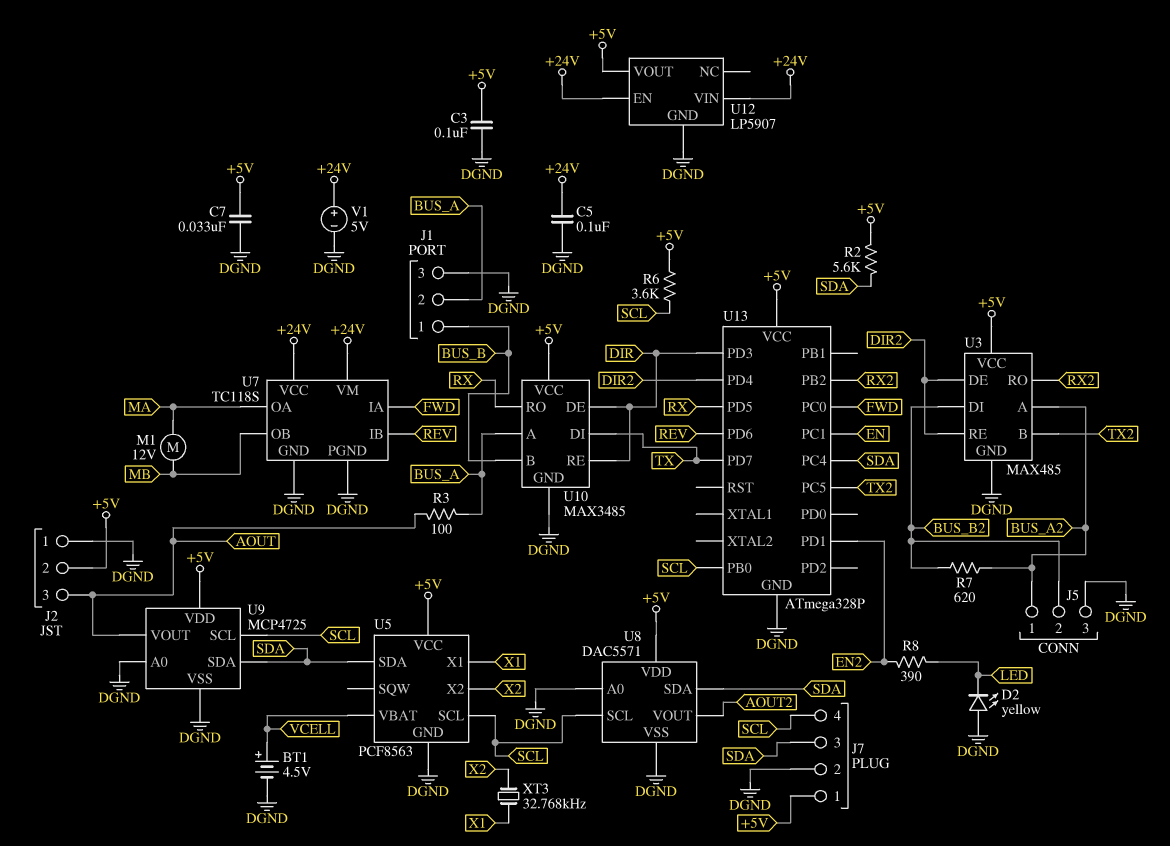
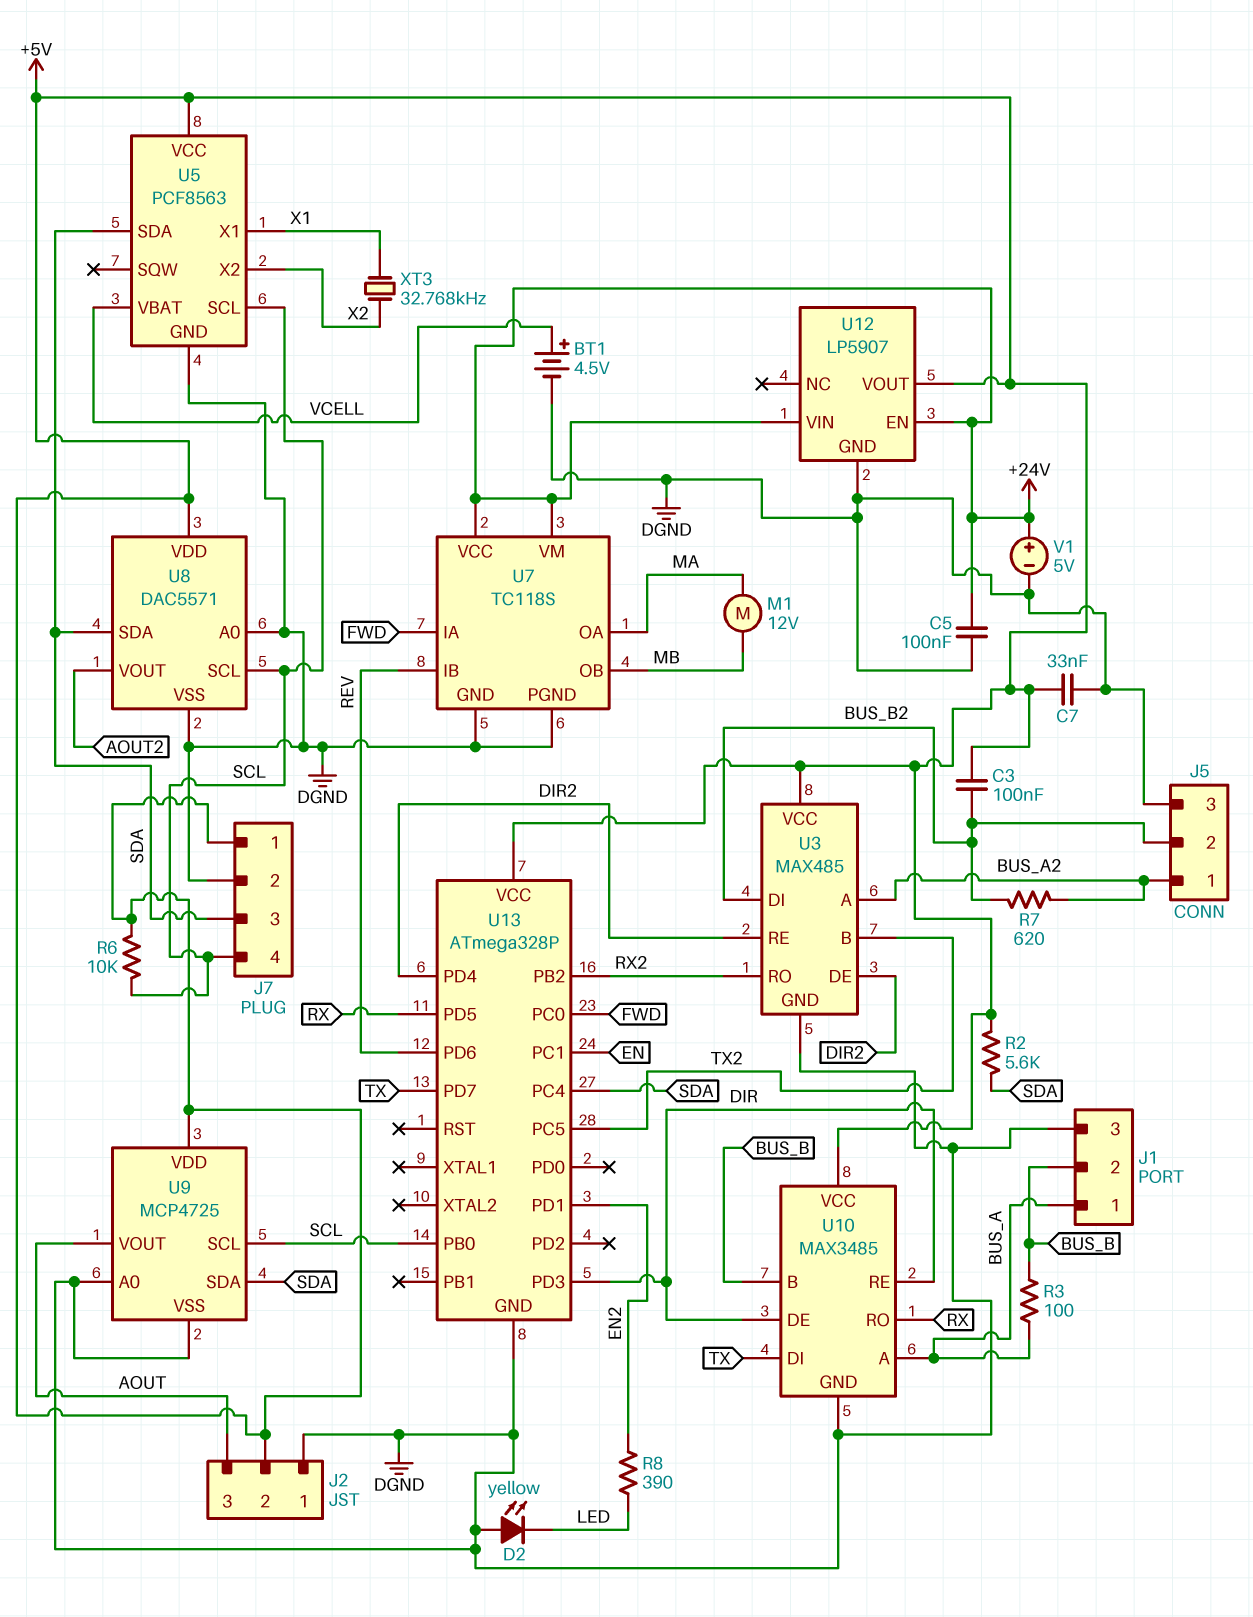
C3: 100nF (+5V, DGND) -> 100nF (+5V, BUS_B2)
J1 pin 1: BUS_B -> BUS_A
J1 pin 2: BUS_A -> BUS_B
R3: 100 (AOUT, BUS_A) -> 100 (BUS_A, BUS_B)
R6: 3.6k (+5V, SCL) -> 10k (+5V, SCL)

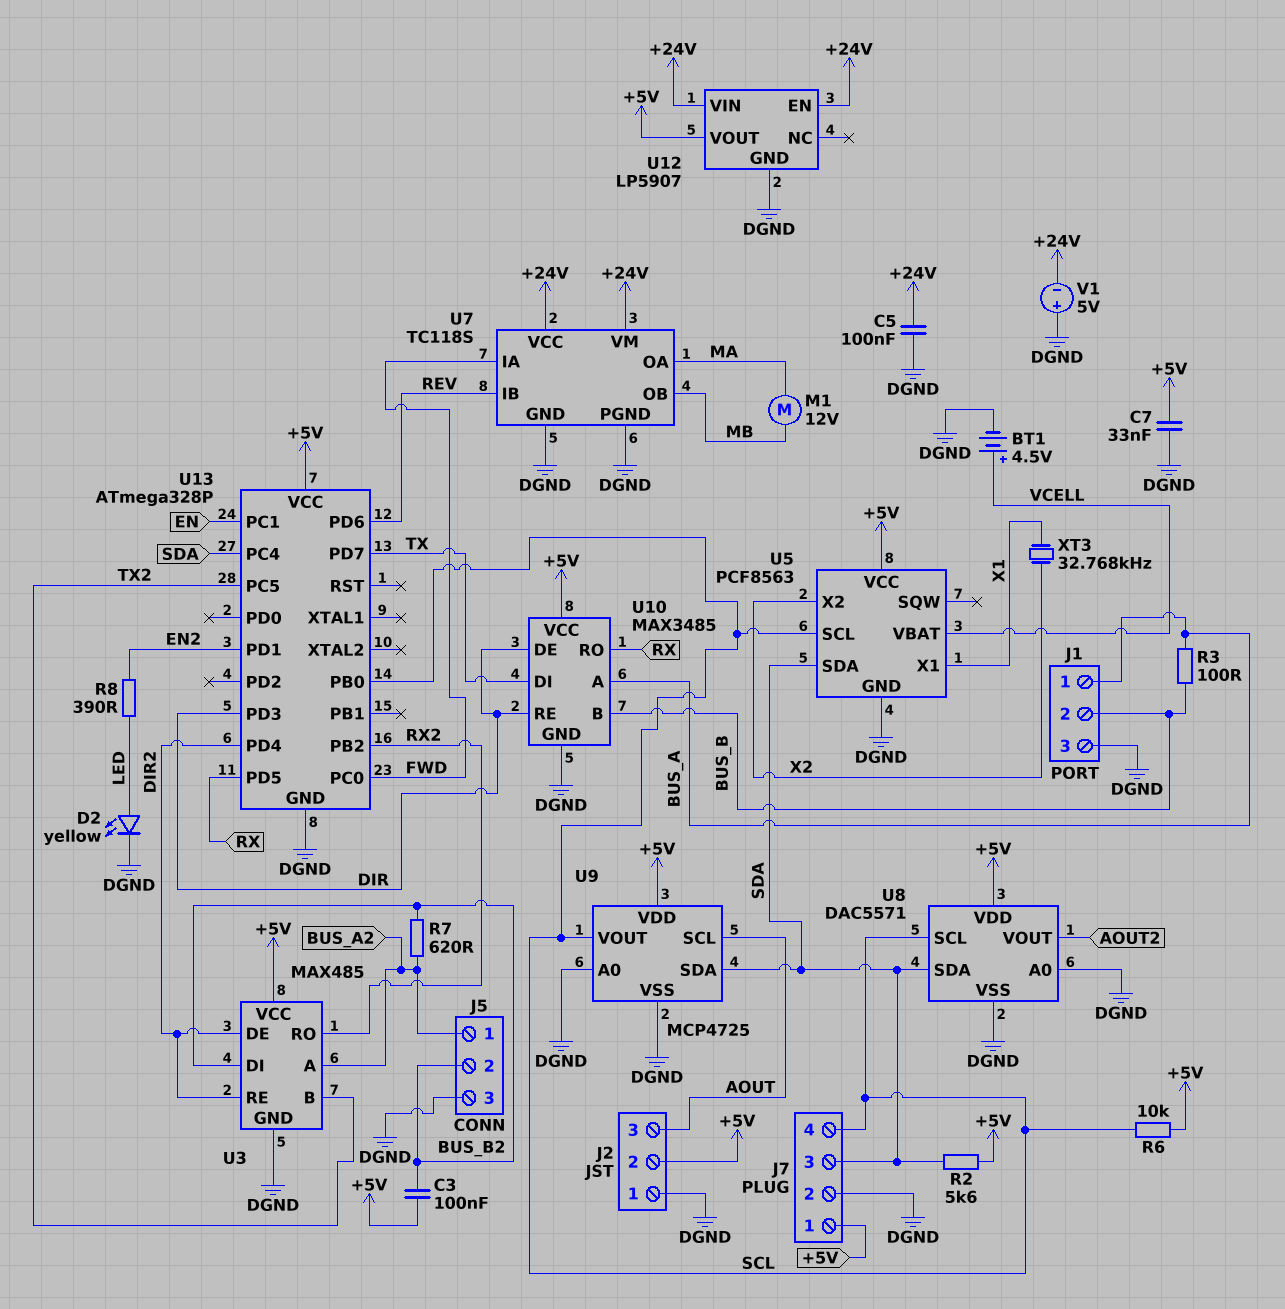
D2: LED yellow (A DGND, K LED) -> LED yellow (A LED, K DGND)
U9 pin SCL: SCL -> AOUT
U9 pin VOUT: AOUT -> SCL
V1: 5V (plus +24V, minus DGND) -> 5V (plus DGND, minus +24V)

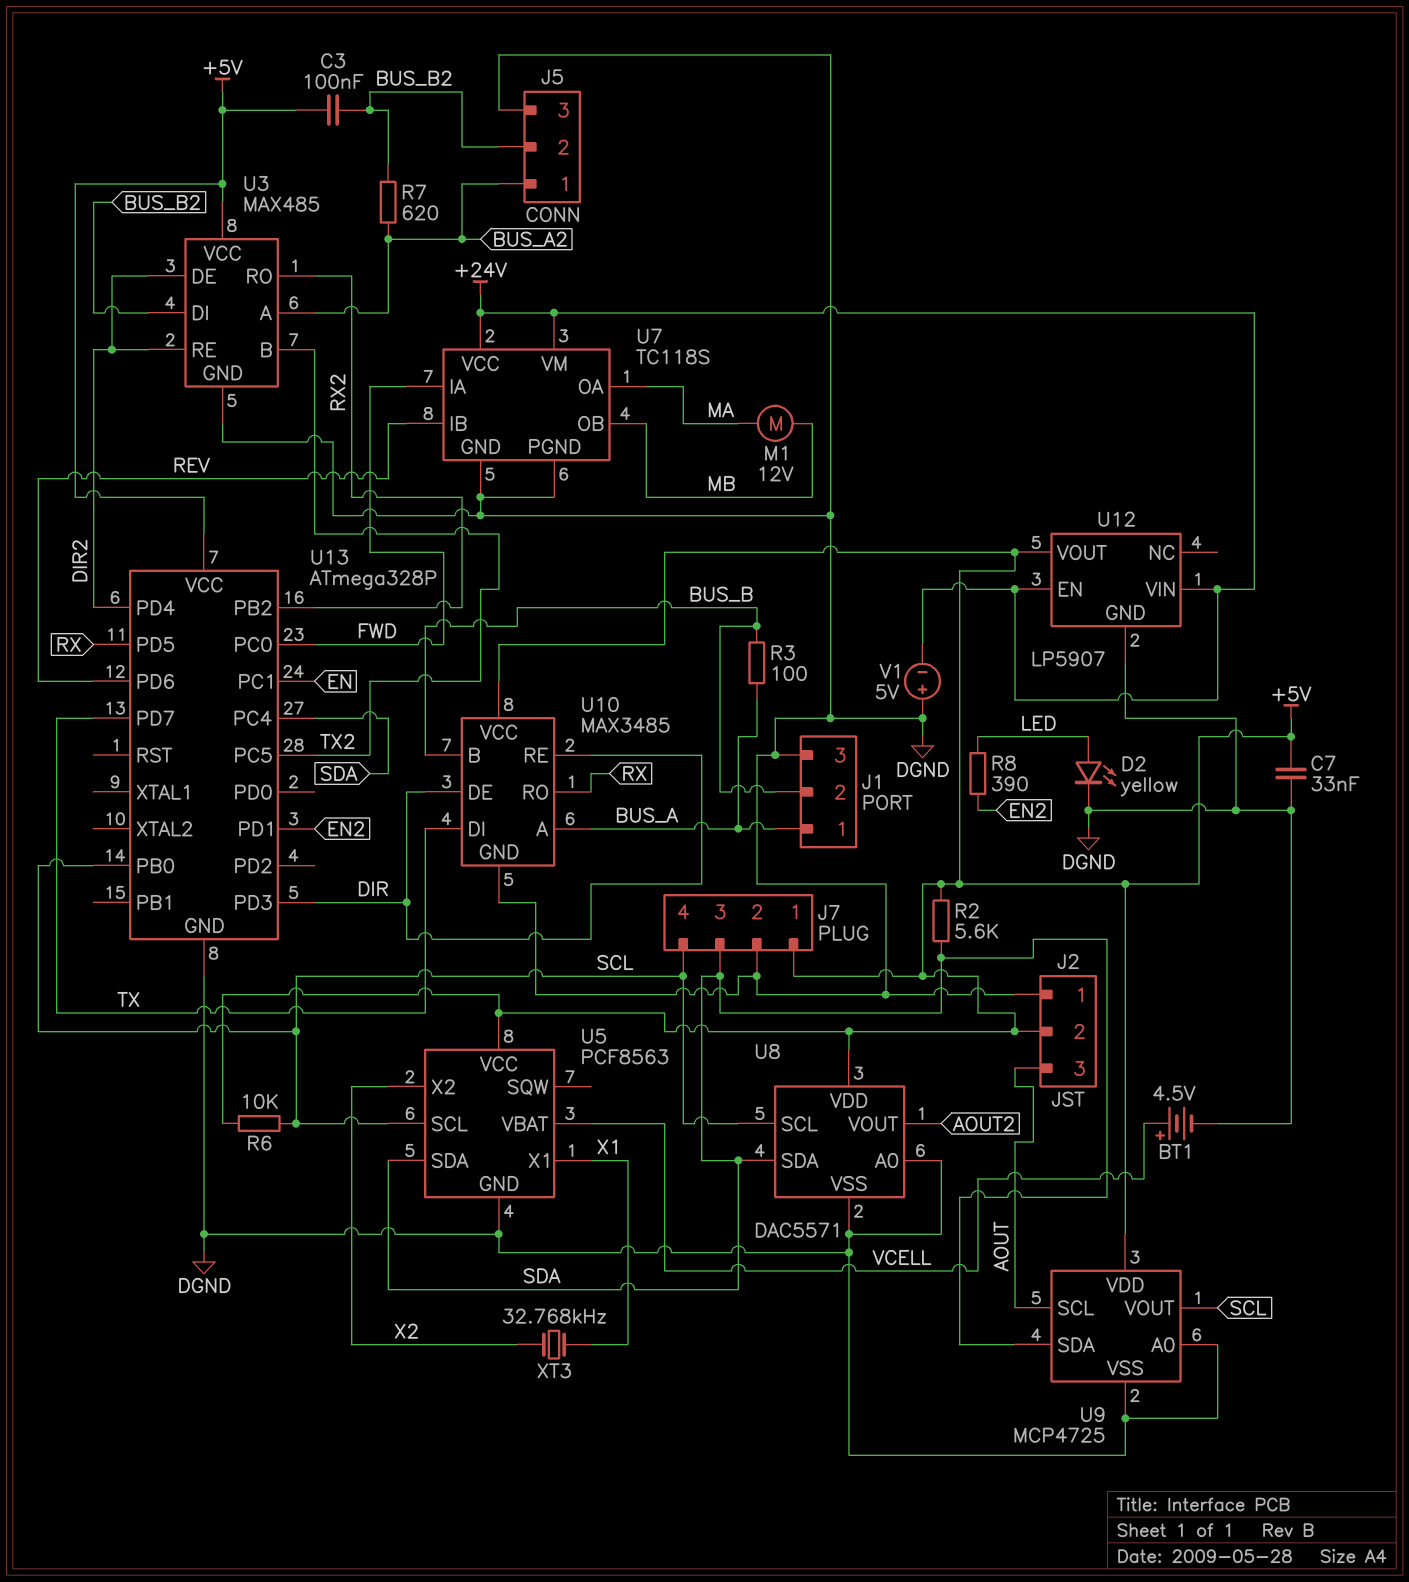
C5: 100nF (+24V, DGND) -> none

